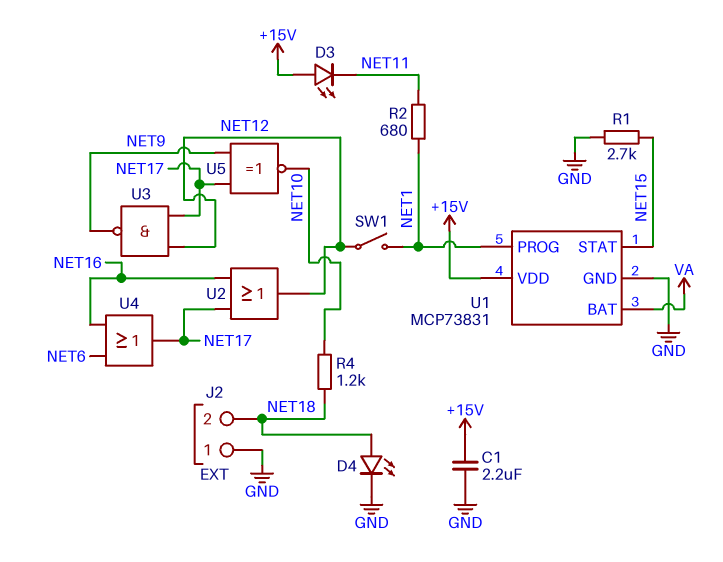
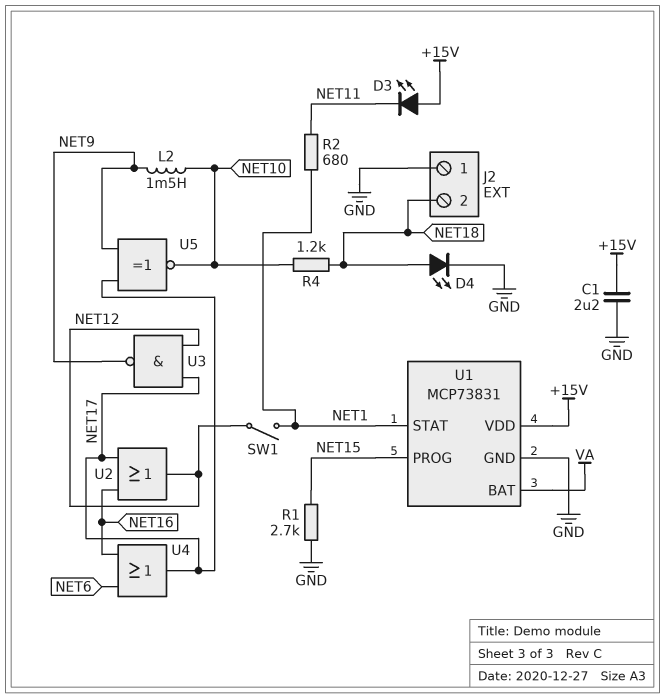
L2: none -> 1.5mH (NET9, NET10)
U1 pin PROG: NET1 -> NET15
U1 pin STAT: NET15 -> NET1

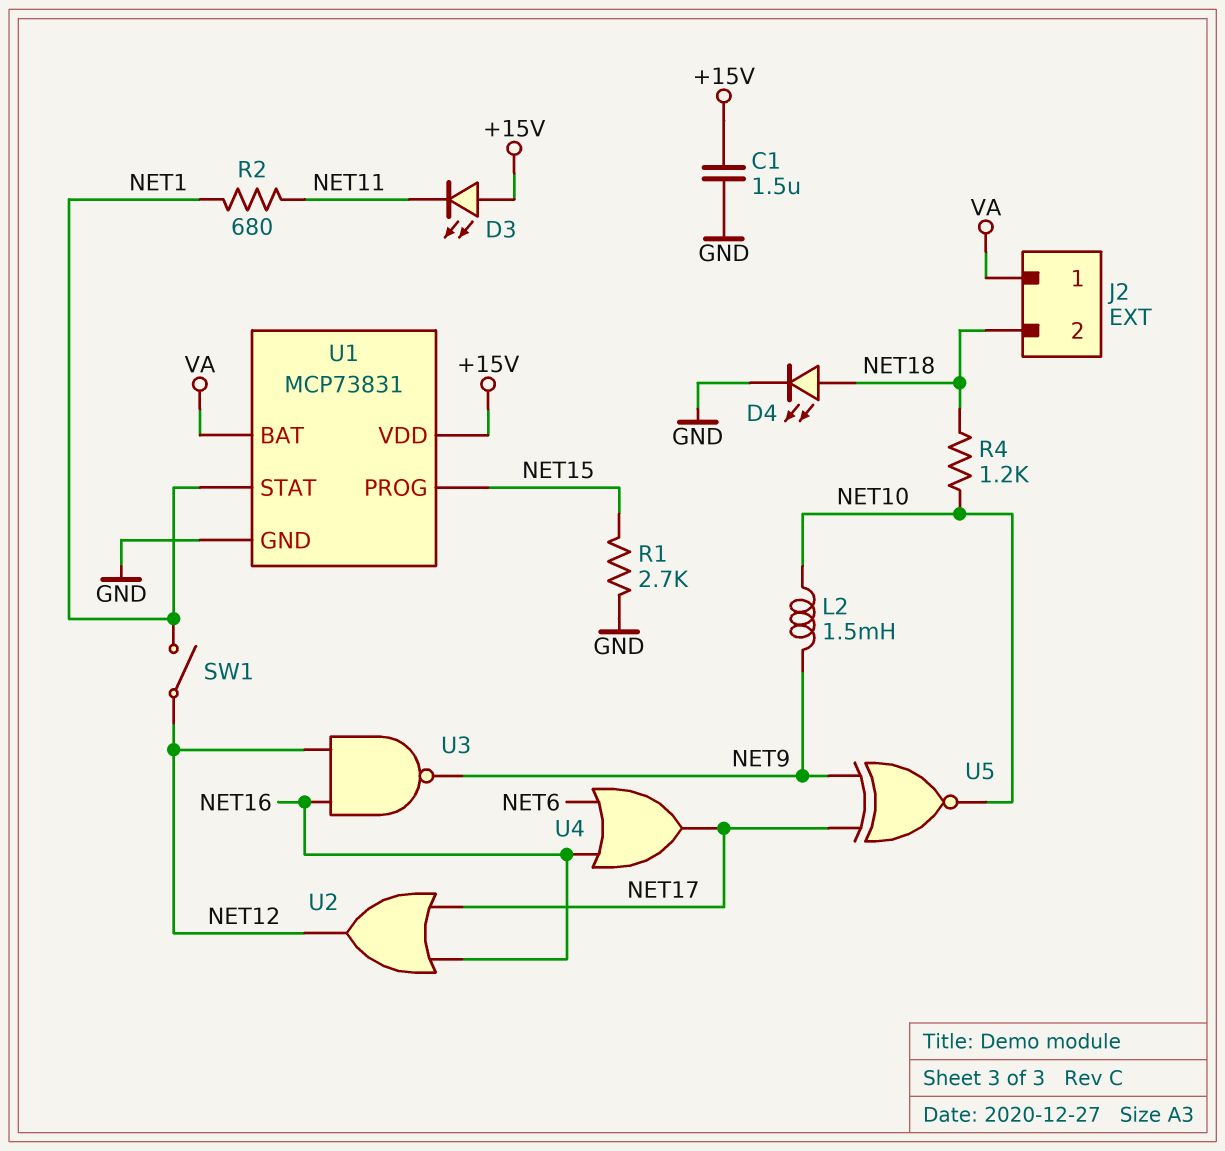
C1: 2.2uF (+15V, GND) -> 1.5uF (+15V, GND)
J2 pin 1: GND -> VA
U3: NAND (in NET12, in NET17, out NET9) -> NAND (in NET12, in NET16, out NET9)

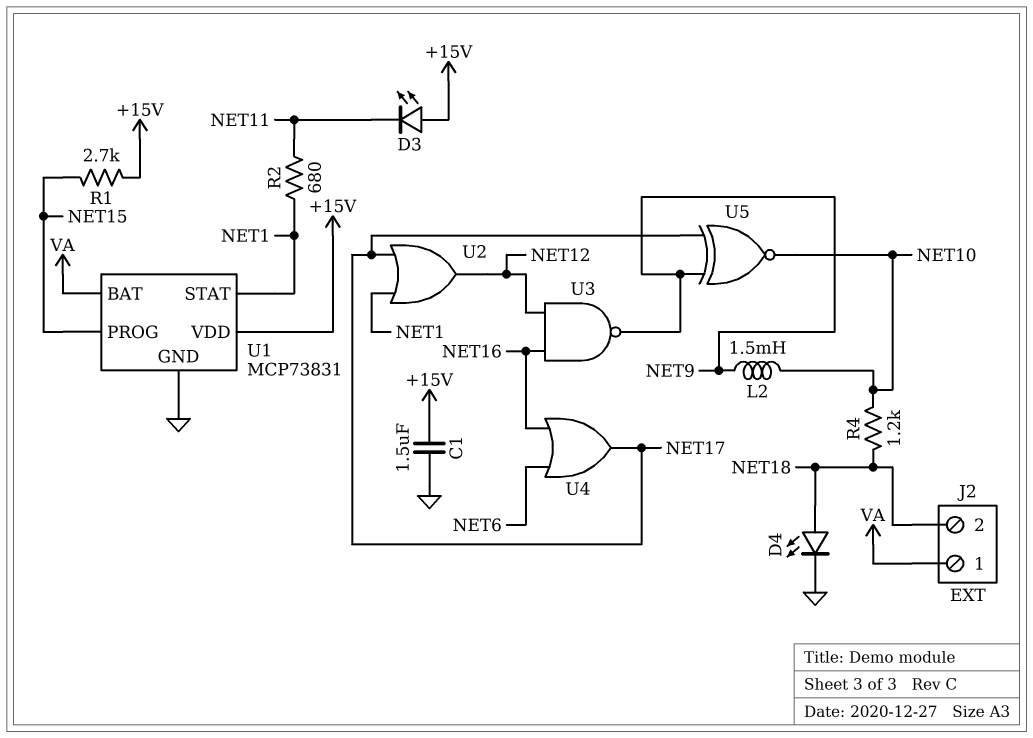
R1: 2.7k (GND, NET15) -> 2.7k (+15V, NET15)
SW1: switch (NET1, NET12) -> none
U2: OR (in NET16, in NET17, out NET12) -> OR (in NET1, in NET17, out NET12)

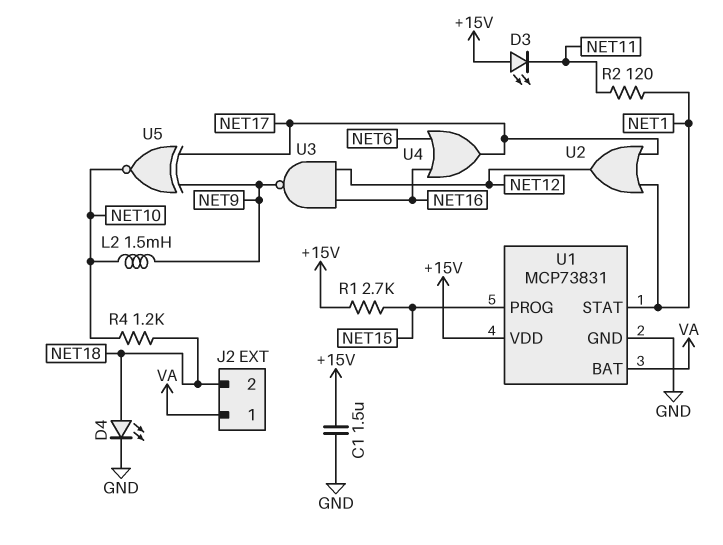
R2: 680 (NET1, NET11) -> 120 (NET1, NET11)

